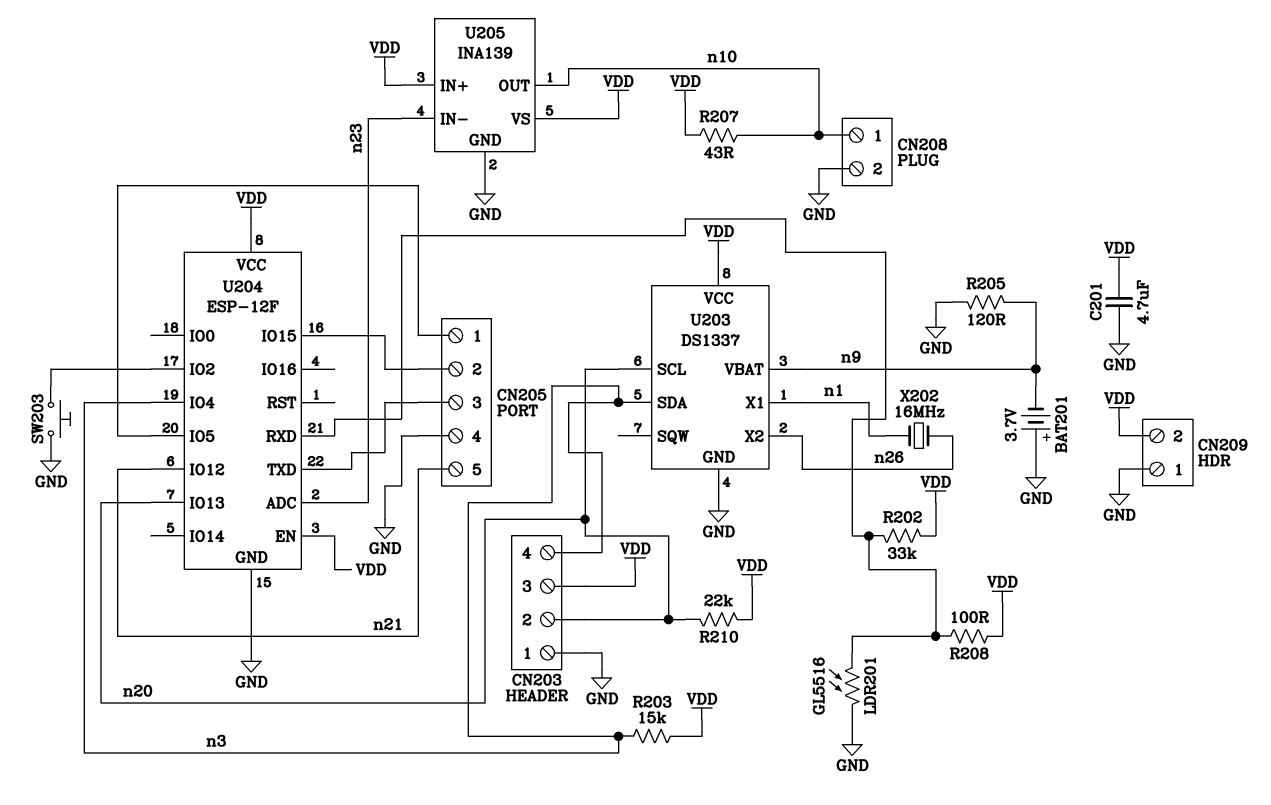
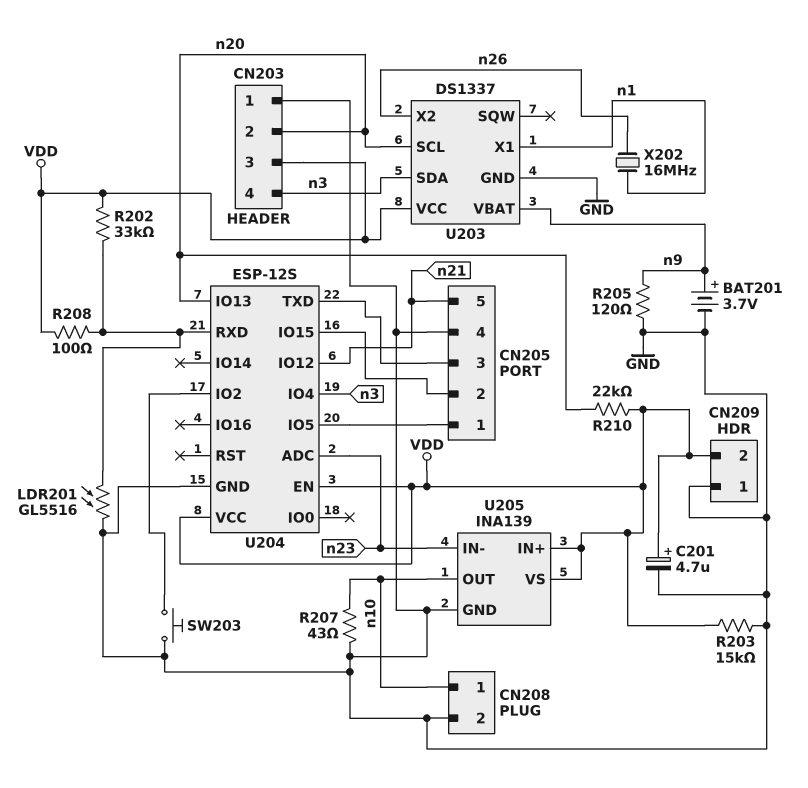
BAT201: 3.7V (plus GND, minus n9) -> 3.7V (plus n9, minus GND)
C201: 4.7uF (GND, VDD) -> 4.7uF (plus VDD, minus GND)
R203: 15k (VDD, n3) -> 15k (GND, VDD)
R207: 43 (VDD, n10) -> 43 (GND, n10)
U204: ESP-12F -> ESP-12S

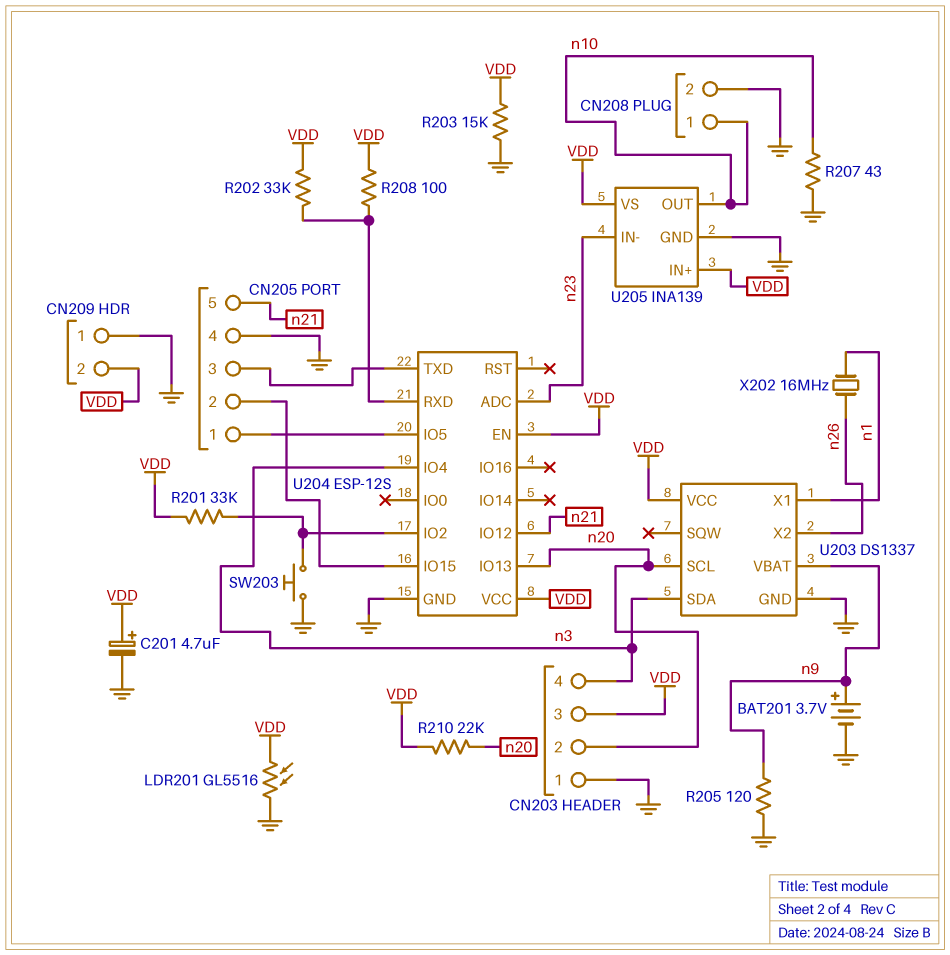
LDR201: GL5516 (GND, U204/RXD) -> GL5516 (GND, VDD)
R201: none -> 33k (U204/IO2, VDD)

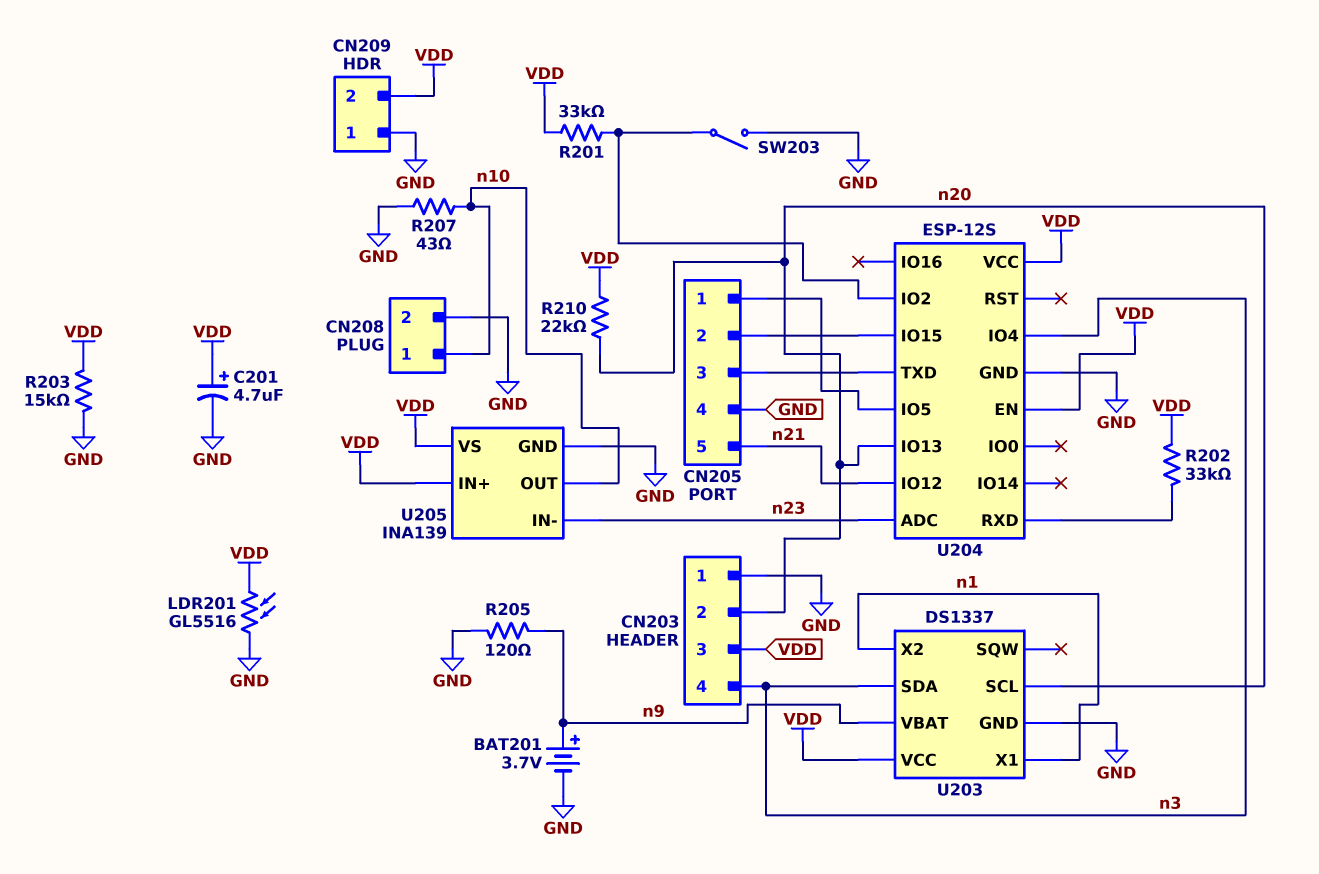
R208: 100 (U204/RXD, VDD) -> none
SW203: button (GND, U204/IO2) -> switch (GND, U204/IO2)
U203 pin X2: n26 -> n1
X202: 16MHz (n1, n26) -> none

